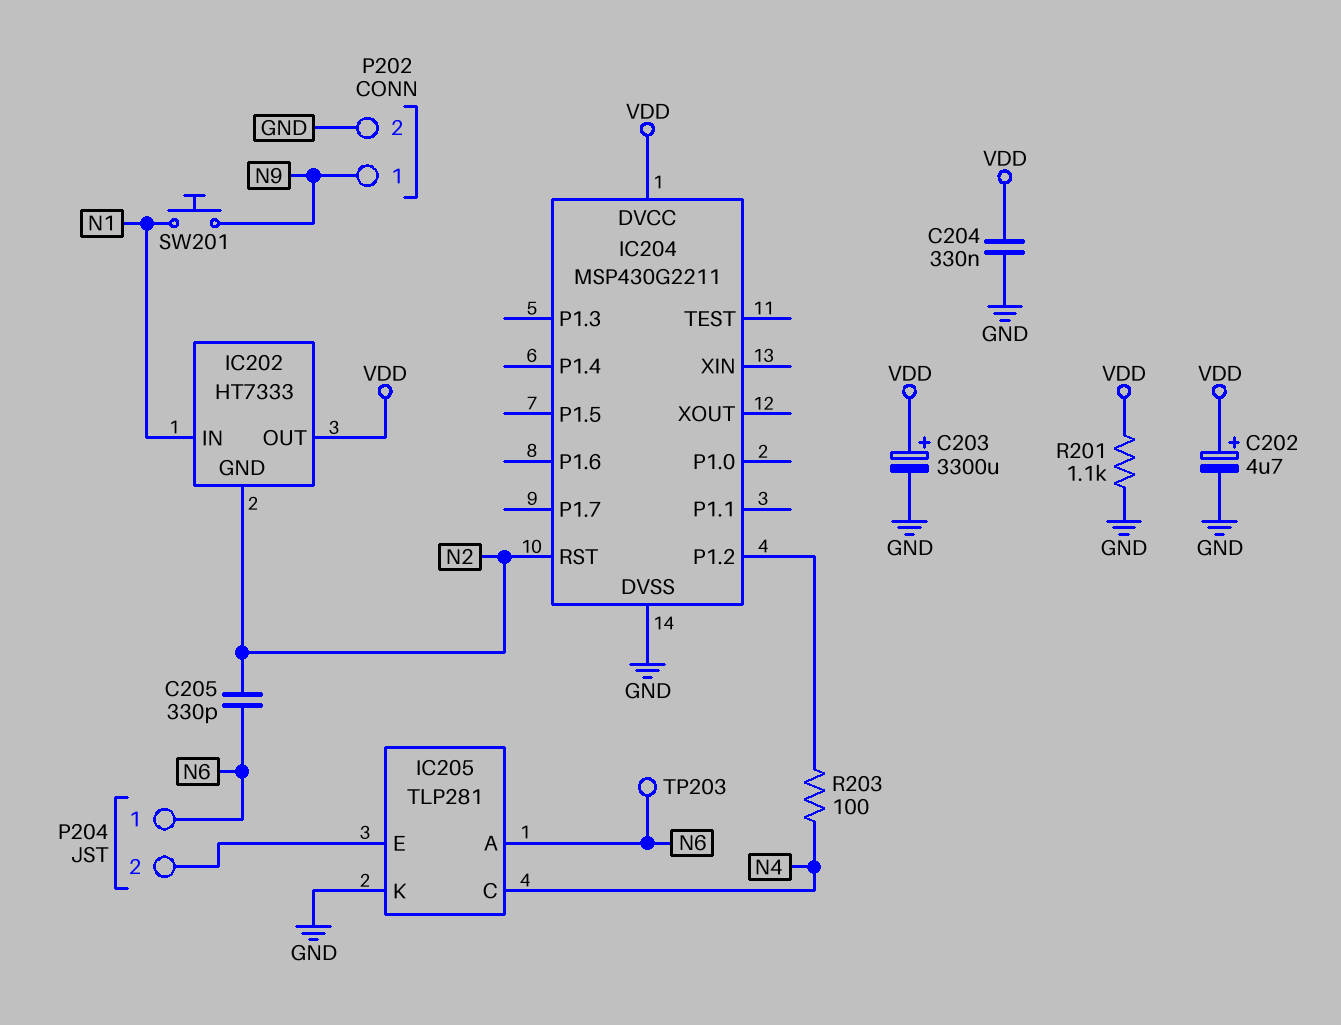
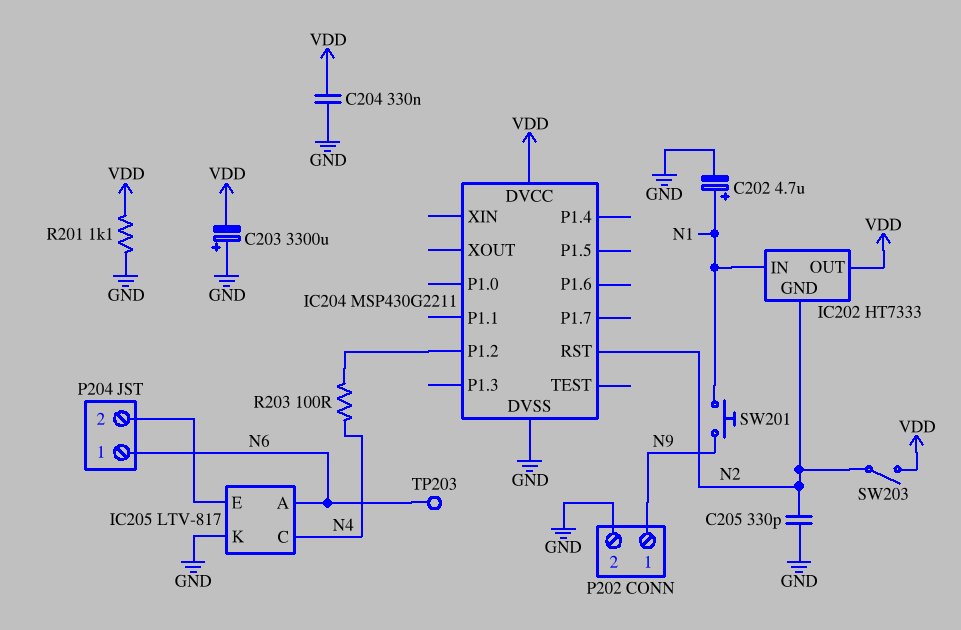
C202: 4.7uF (plus VDD, minus GND) -> 4.7uF (plus N1, minus GND)
C203: 3300uF (plus VDD, minus GND) -> 3300uF (plus GND, minus VDD)
C205: 330pF (N2, N6) -> 330pF (GND, N2)
IC205: TLP281 -> LTV-817
SW203: none -> switch (N2, VDD)

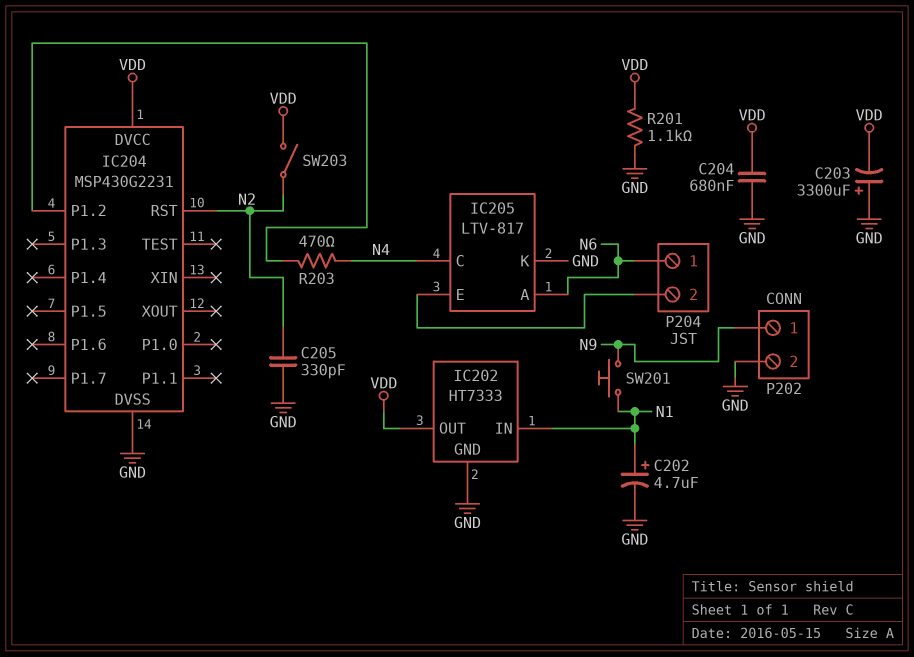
C204: 330nF (GND, VDD) -> 680nF (GND, VDD)
IC202 pin GND: N2 -> GND
IC204: MSP430G2211 -> MSP430G2231
R203: 100 (IC204/P1.2, N4) -> 470 (IC204/P1.2, N4)
TP203: test point (N6) -> none

